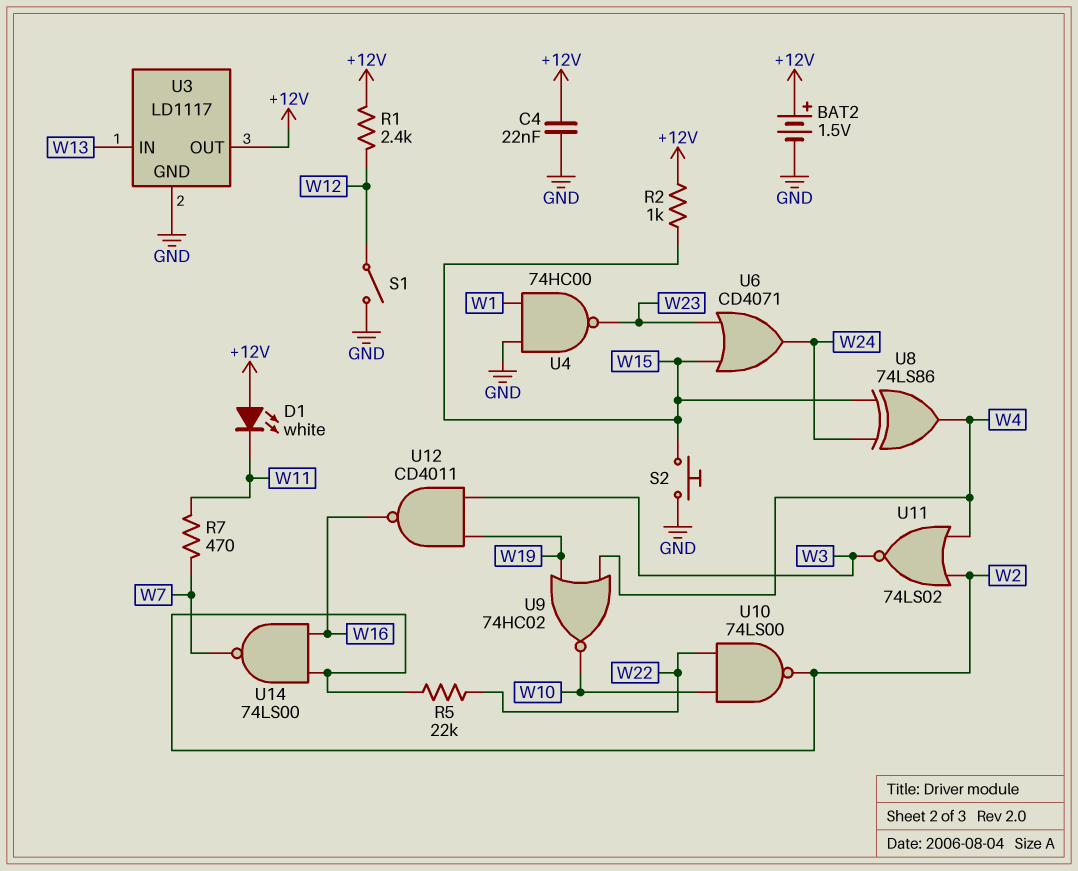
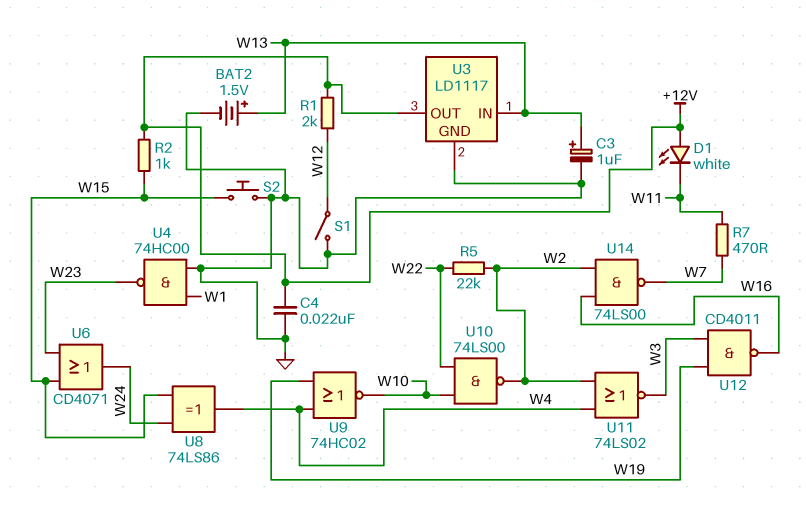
BAT2: 1.5V (plus +12V, minus GND) -> 1.5V (plus W13, minus GND)
C3: none -> 1uF (plus W13, minus GND)
R1: 2.4k (+12V, W12) -> 2k (+12V, W12)

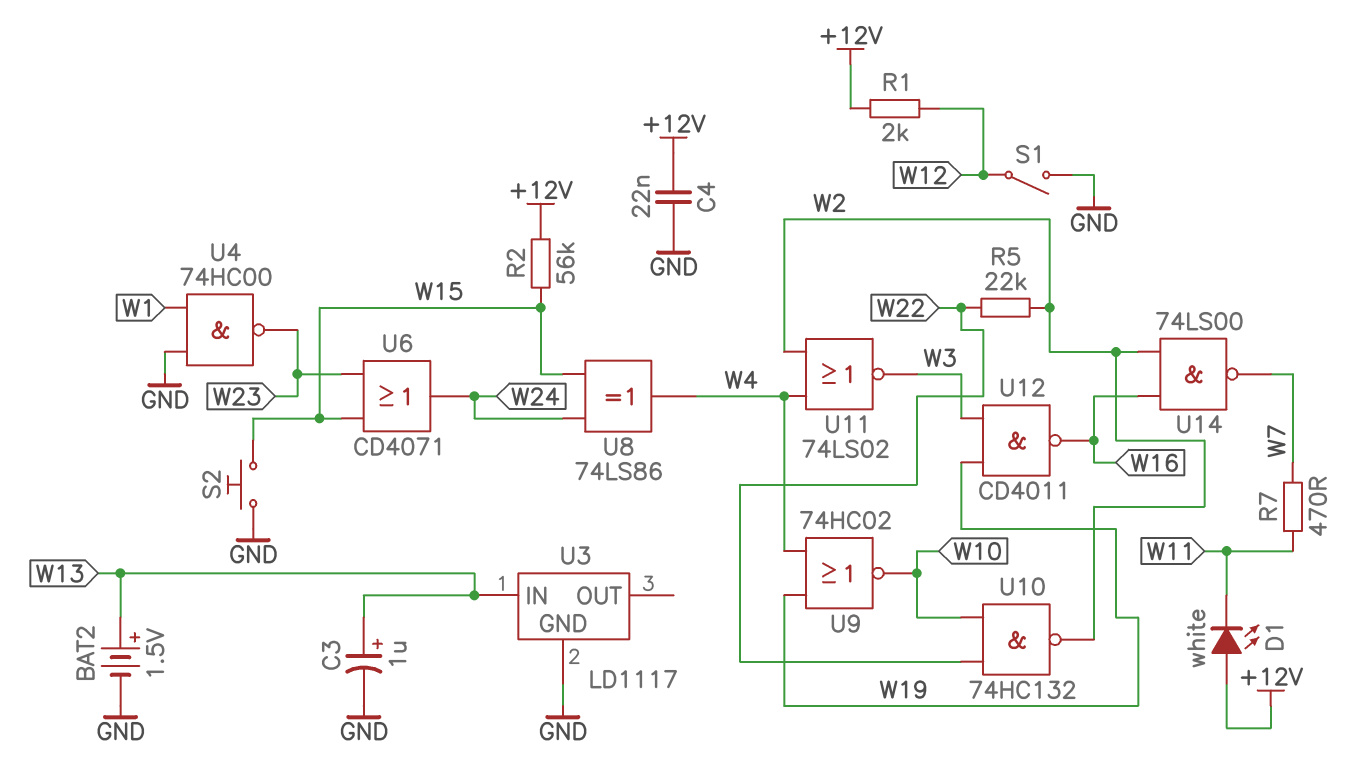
R2: 1k (+12V, W15) -> 56k (+12V, W15)
U3 pin OUT: +12V -> none
U10: NAND 74LS00 (in W10, in W22, out W2) -> NAND 74HC132 (in W10, in W22, out W2)

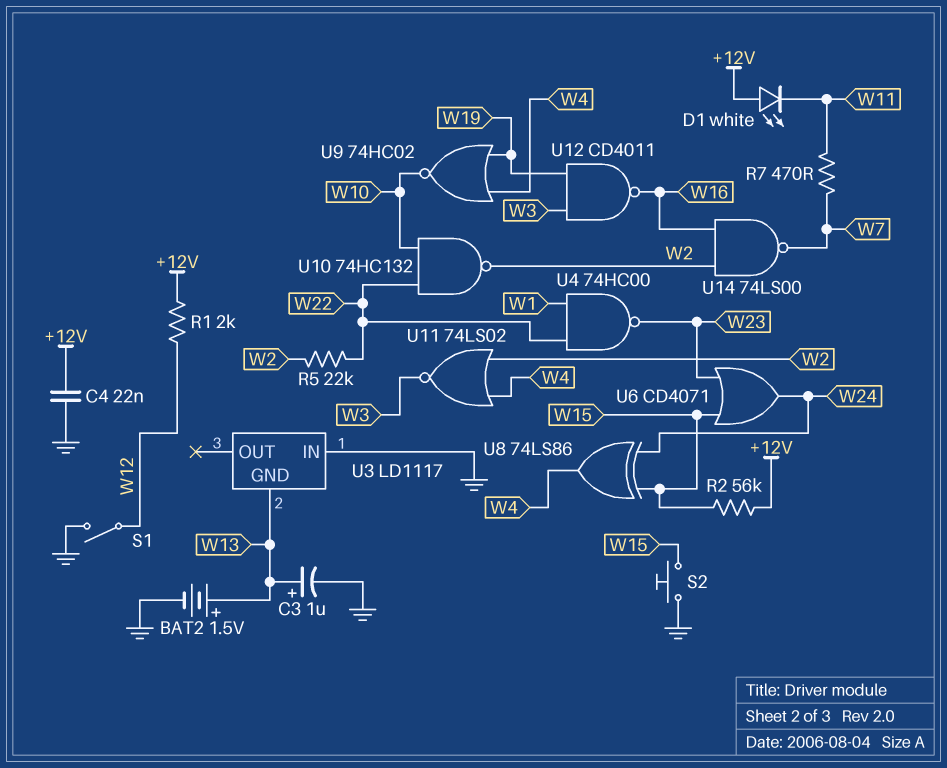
U3 pin GND: GND -> W13
U3 pin IN: W13 -> GND
U4: NAND 74HC00 (in GND, in W1, out W23) -> NAND 74HC00 (in W1, in W22, out W23)

